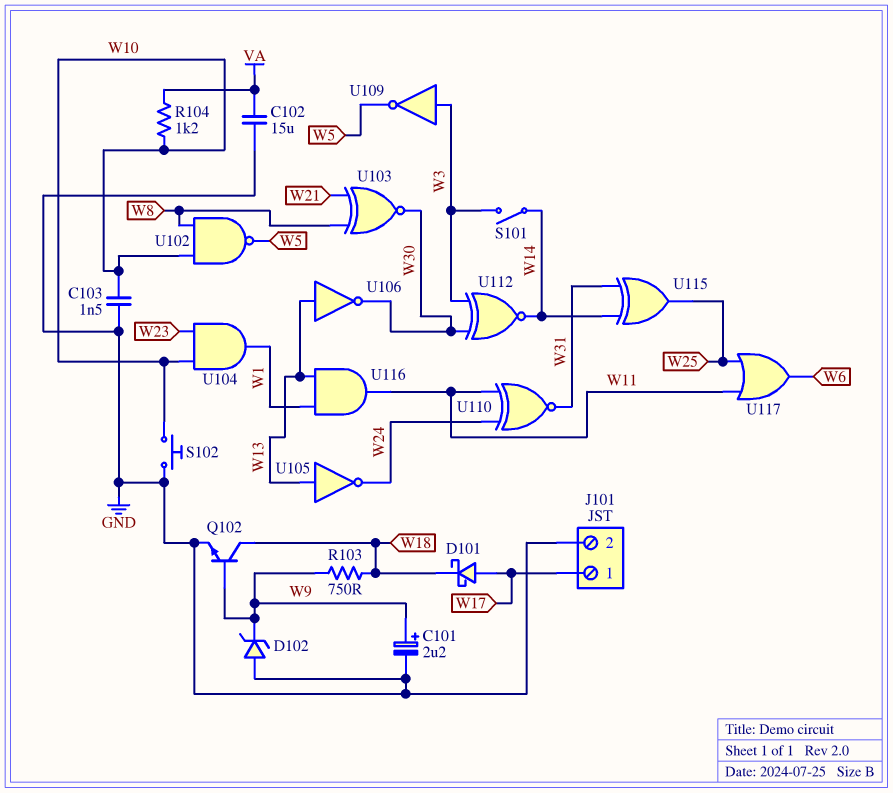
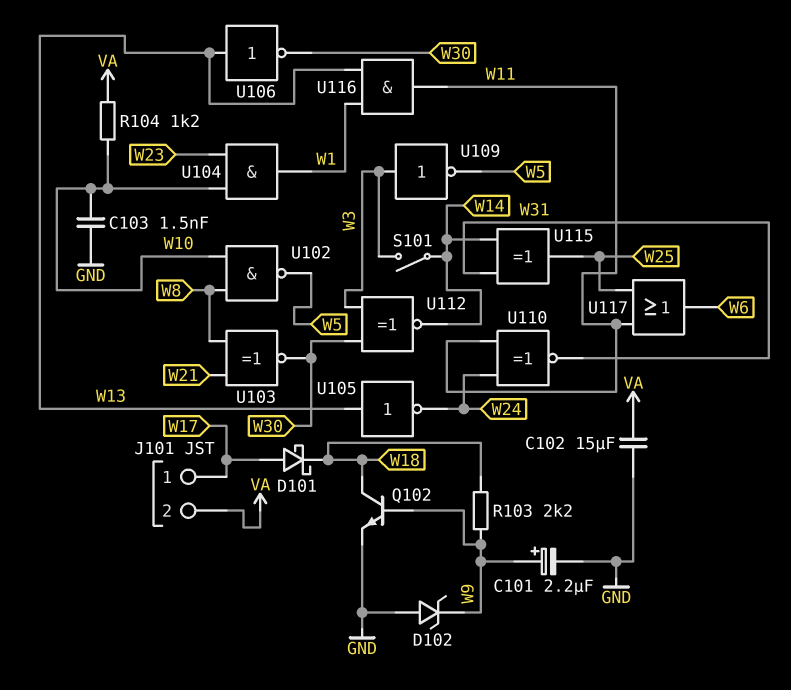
J101 pin 2: GND -> VA
R103: 750 (W9, W18) -> 2.2k (W9, W18)
S102: button (GND, W10) -> none

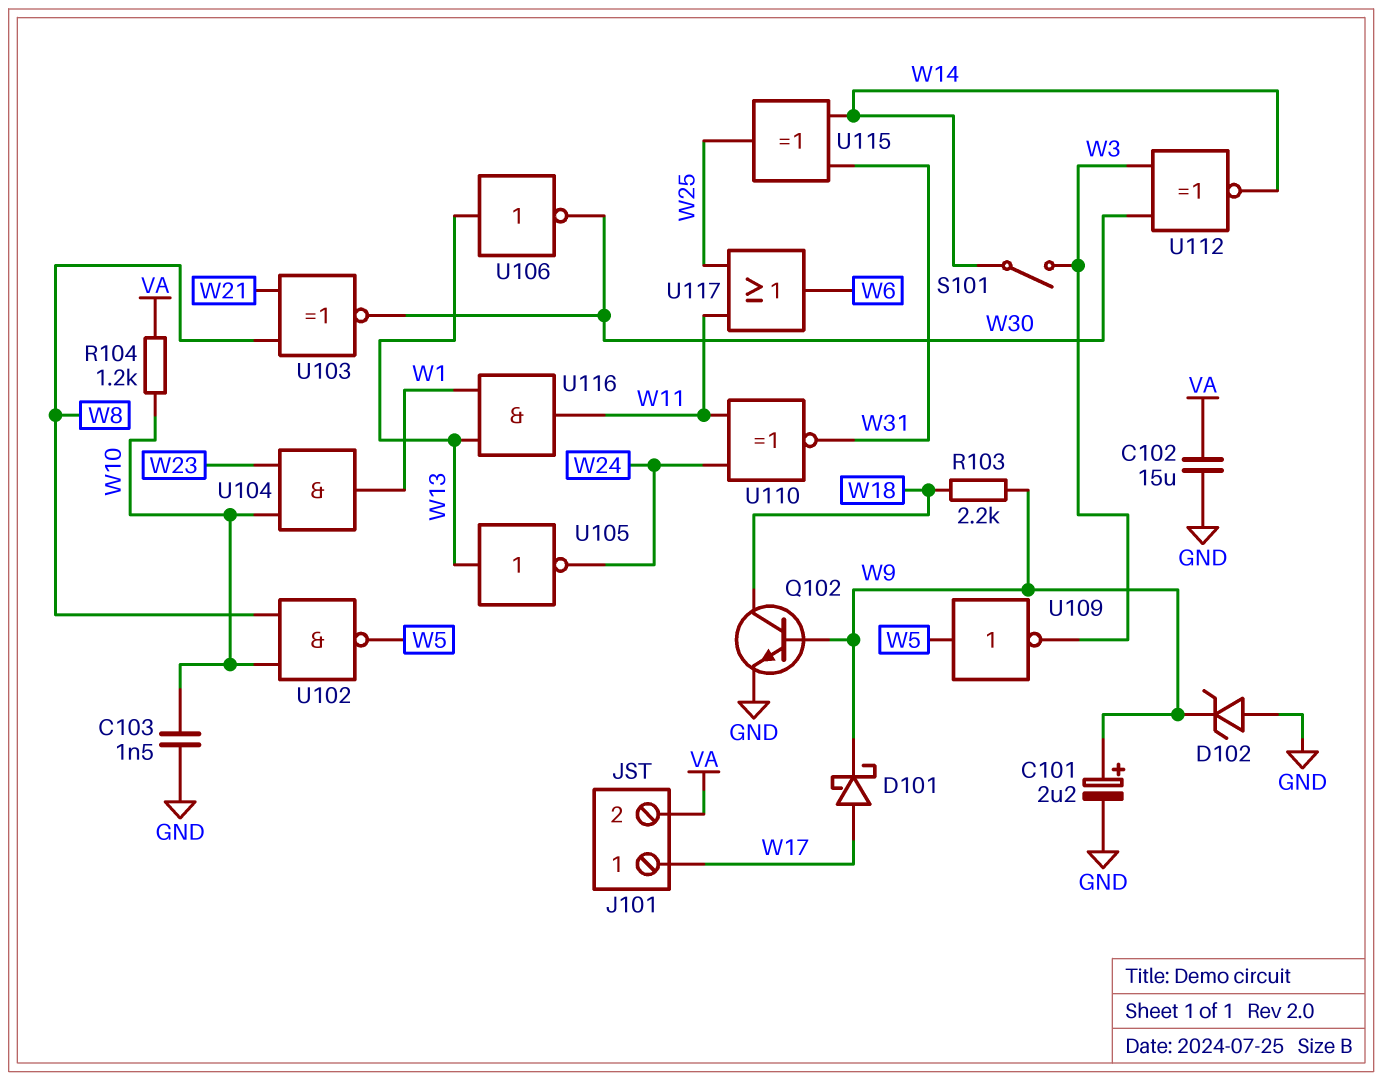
D101: schottky (A W17, K W18) -> schottky (A W17, K W9)
U109: NOT (in W3, out W5) -> NOT (in W5, out W3)

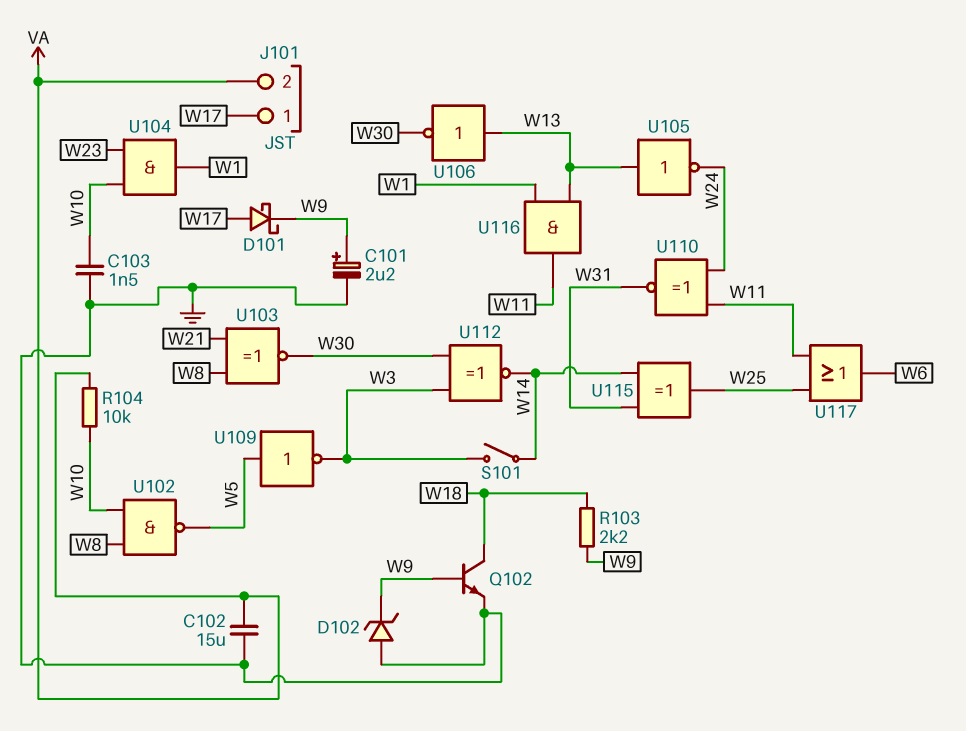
R104: 1.2k (VA, W10) -> 10k (VA, W10)

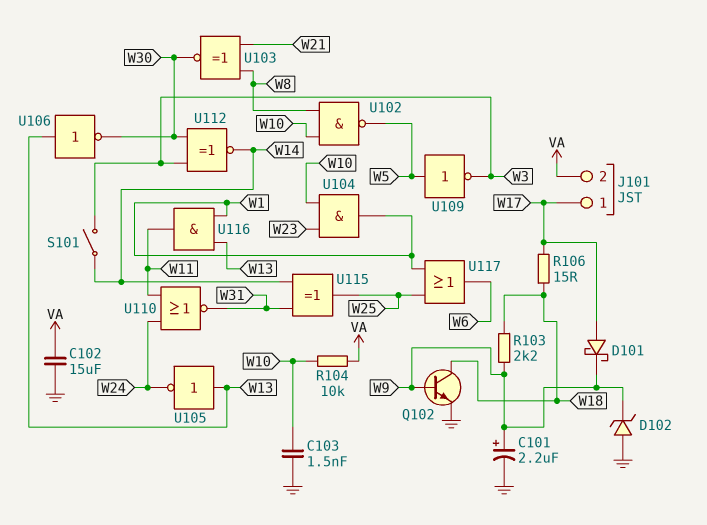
R106: none -> 15 (W17, W18)
U110: XNOR (in W11, in W24, out W31) -> NOR (in W11, in W24, out W31)
U117: OR (in W11, in W25, out W6) -> OR (in W1, in W25, out W6)

